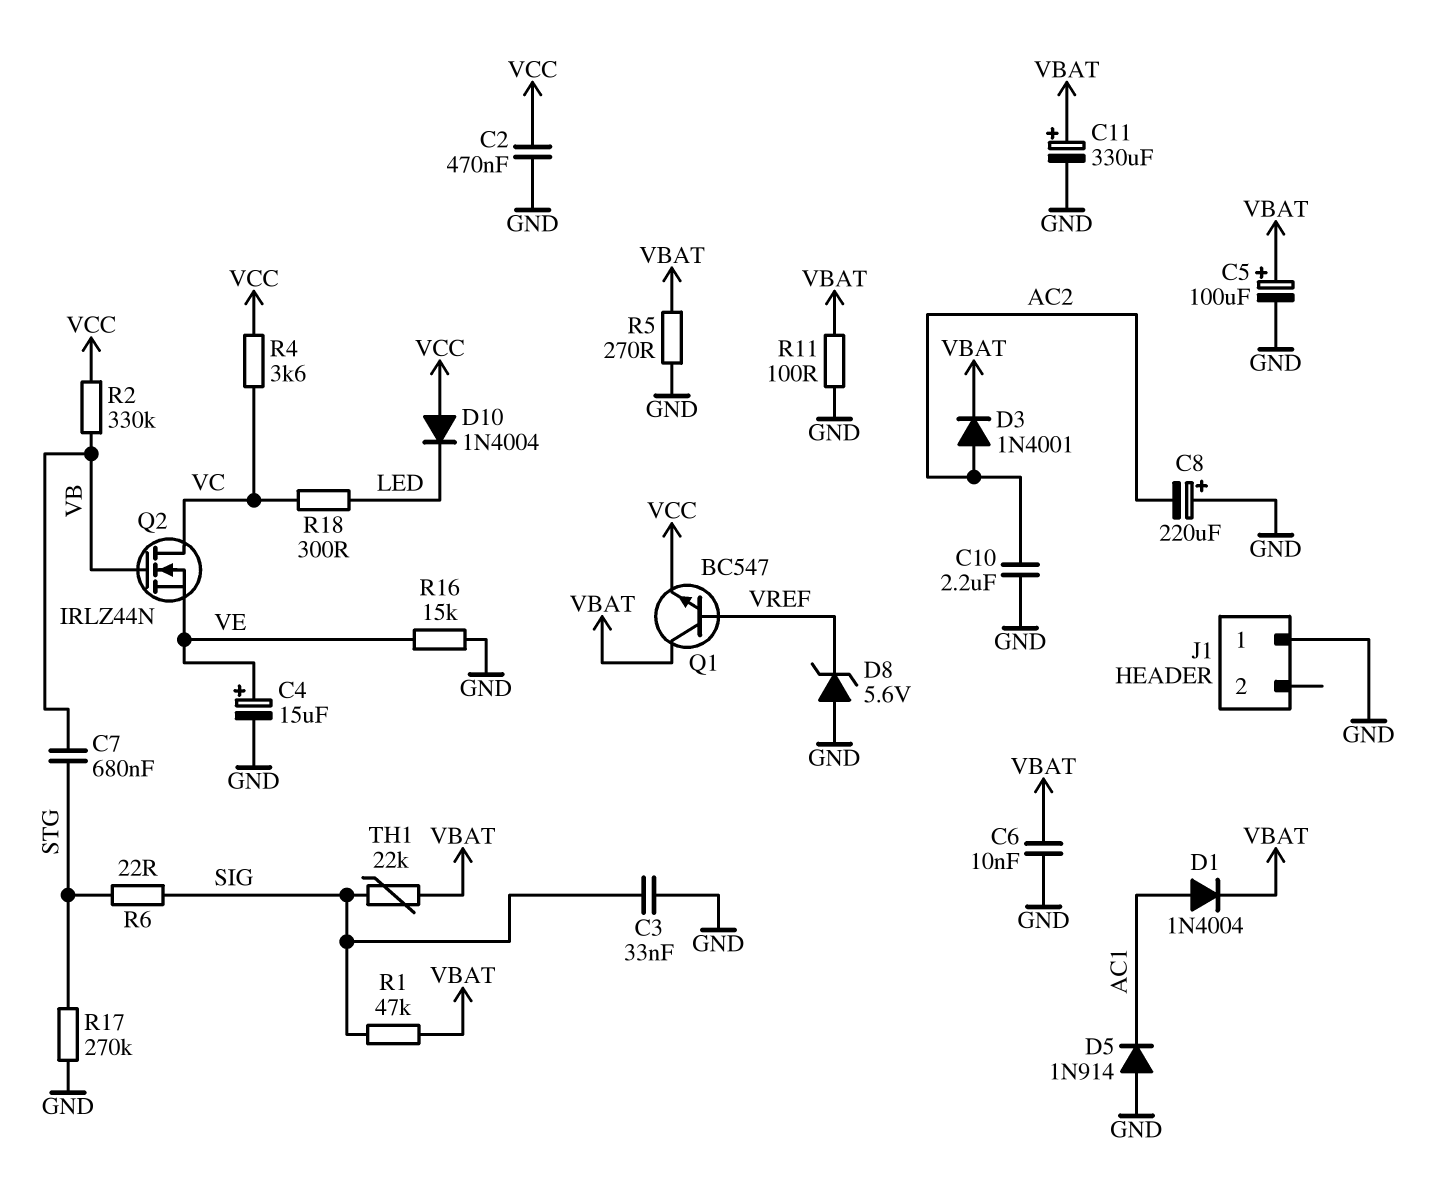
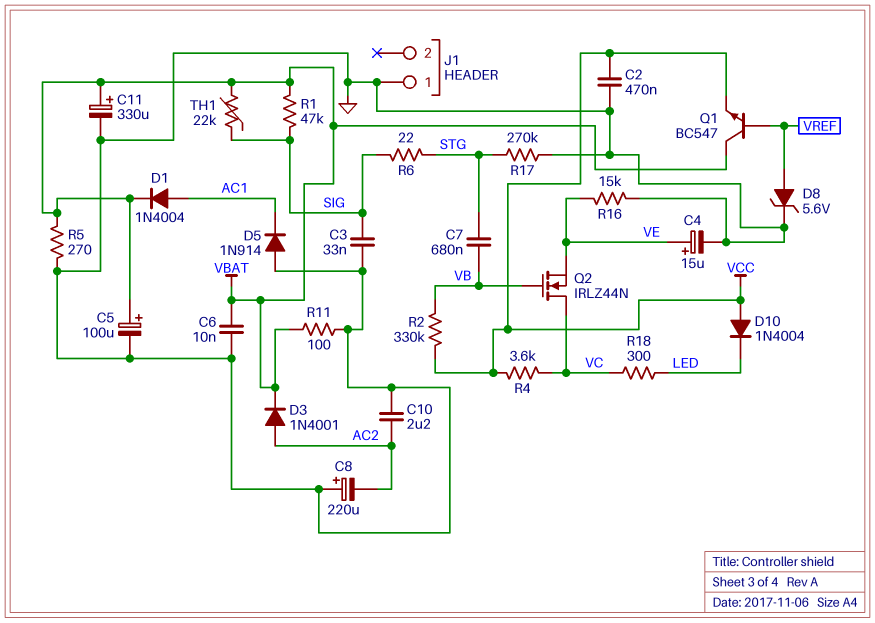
D8: zener 5.6V (A GND, K VREF) -> zener 5.6V (A VREF, K GND)

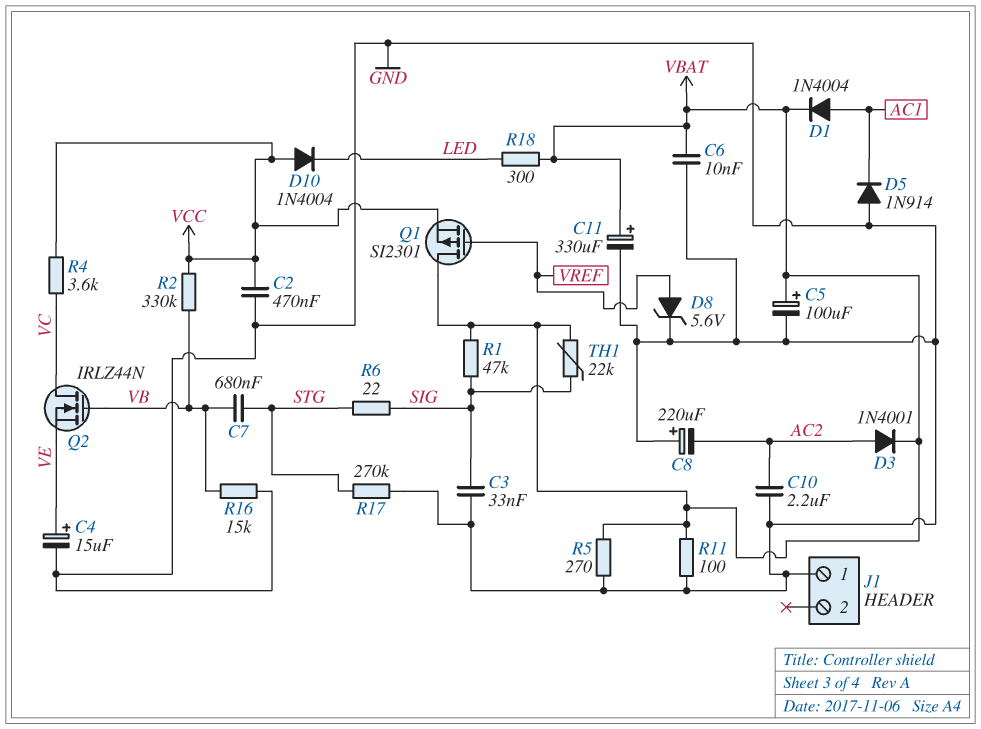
Q1: NPN BC547 (B VREF, C VBAT, E VCC) -> PMOS SI2301 (G VREF, D VBAT, S VCC)
R16: 15k (GND, VE) -> 15k (GND, VB)
R18: 300 (LED, VC) -> 300 (LED, VBAT)

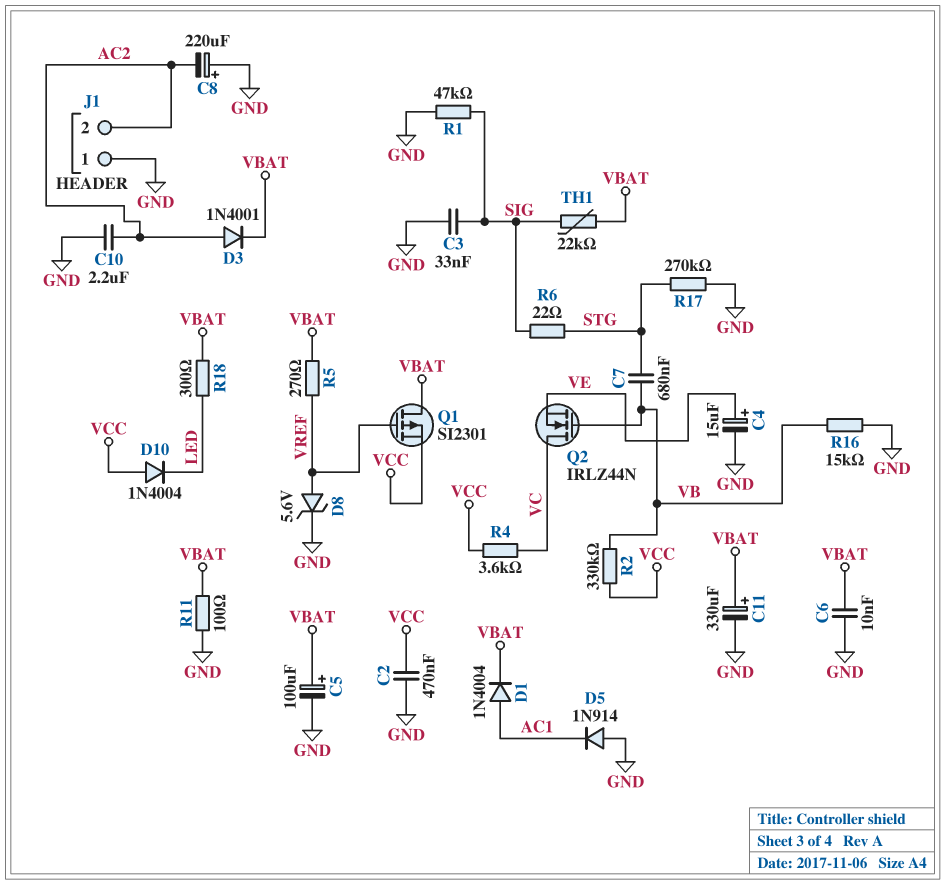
J1 pin 2: none -> AC2
R1: 47k (SIG, VBAT) -> 47k (GND, SIG)
R5: 270 (GND, VBAT) -> 270 (VBAT, VREF)

